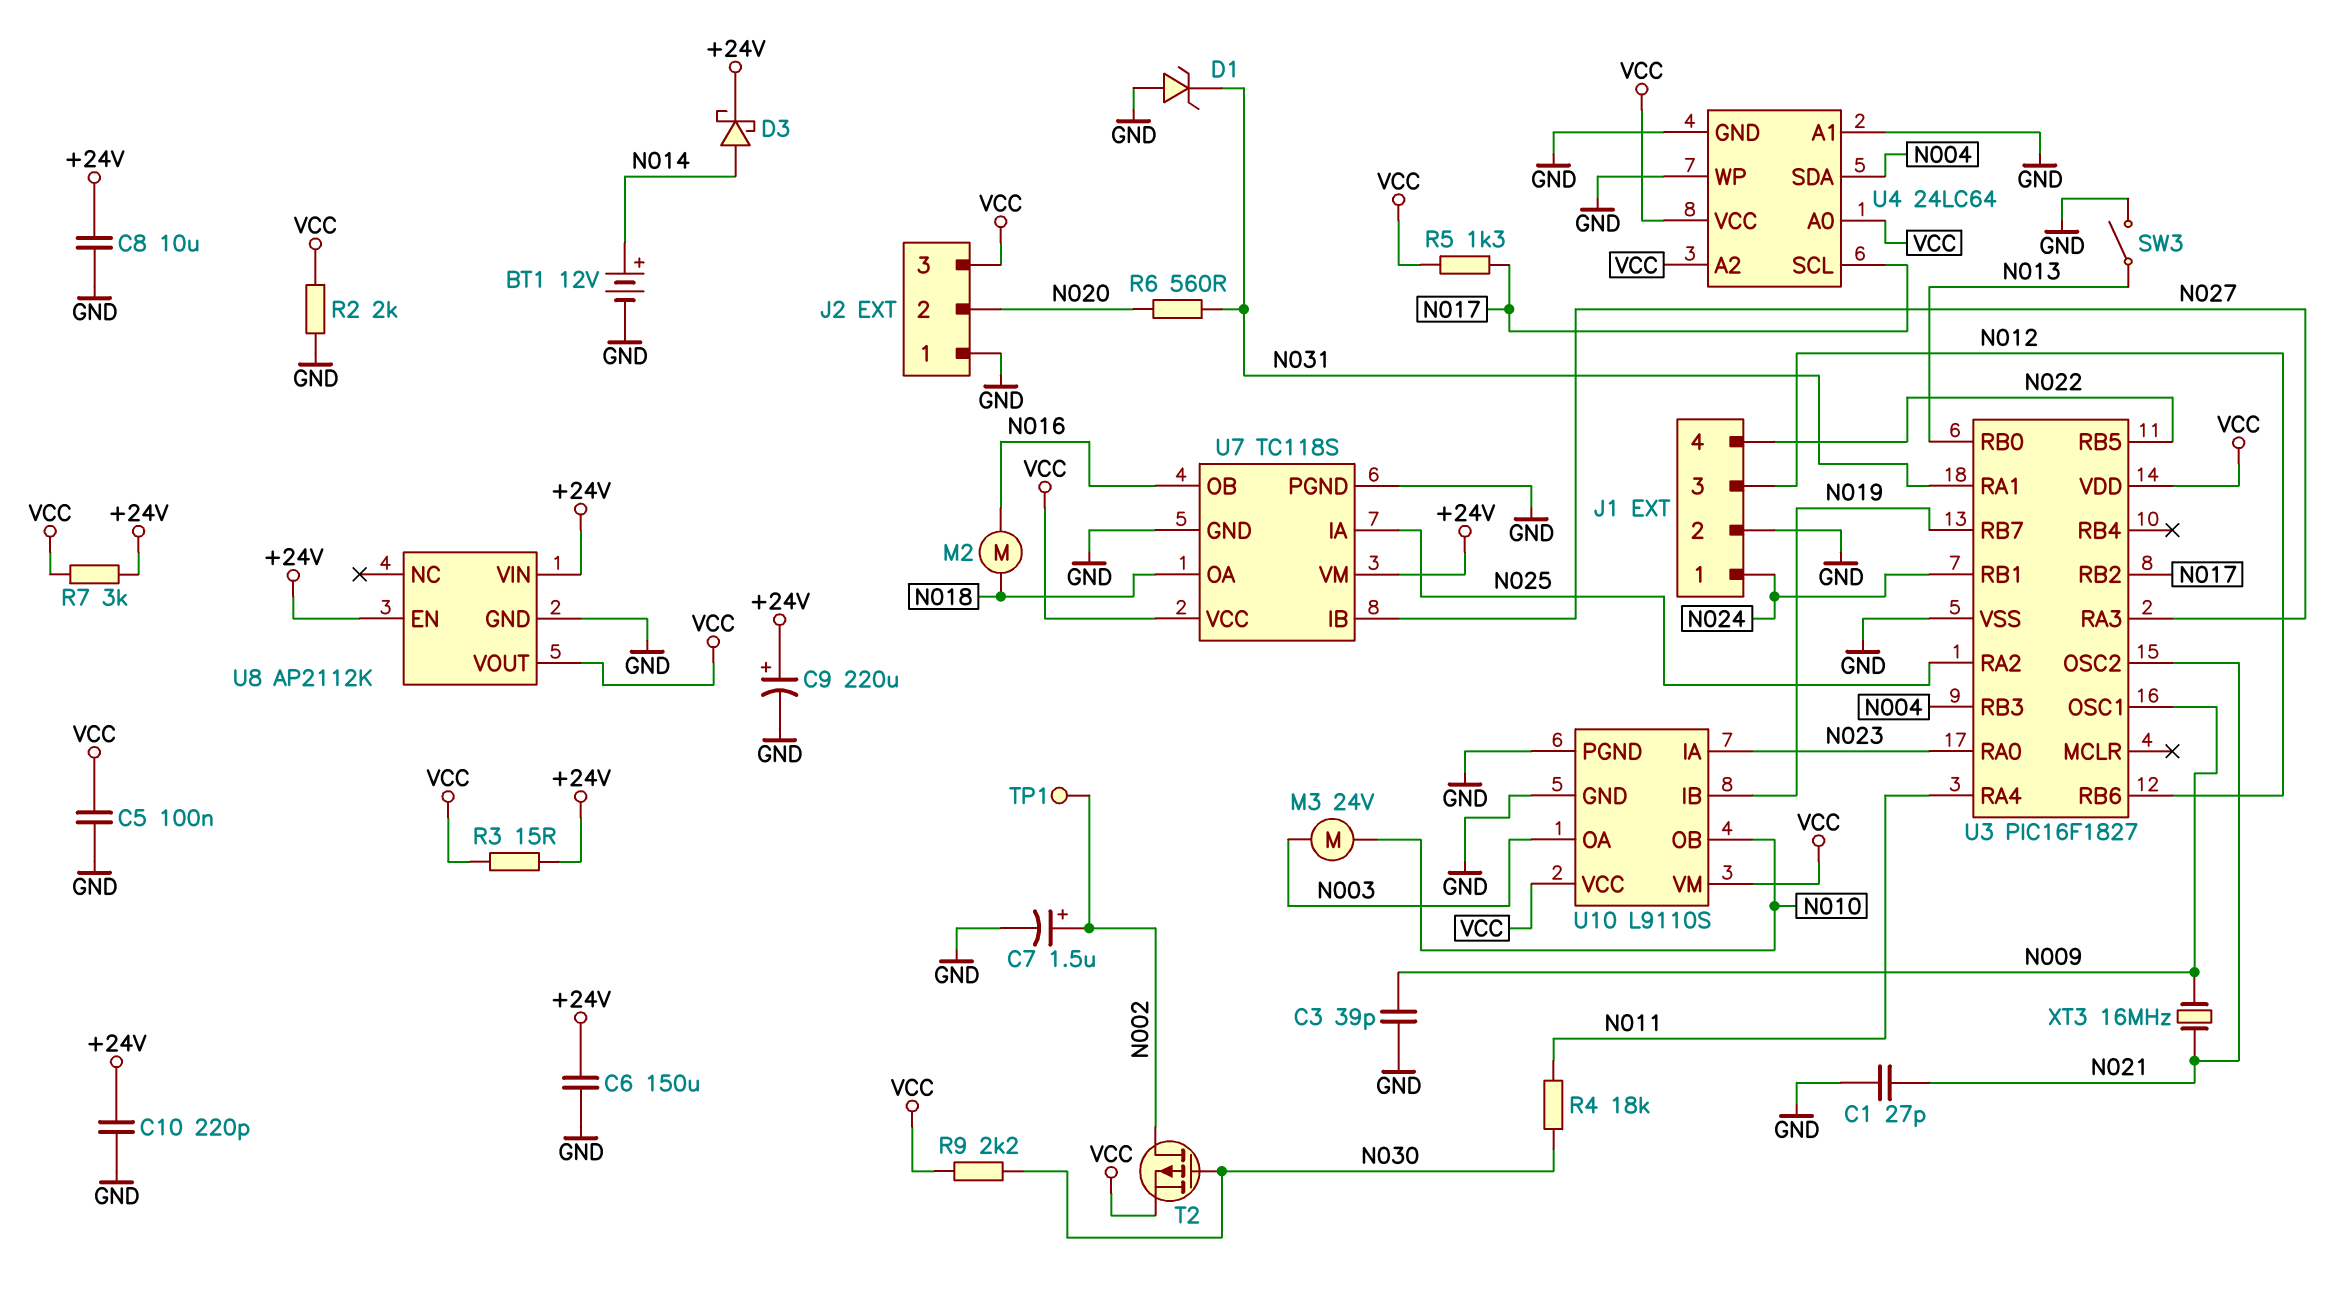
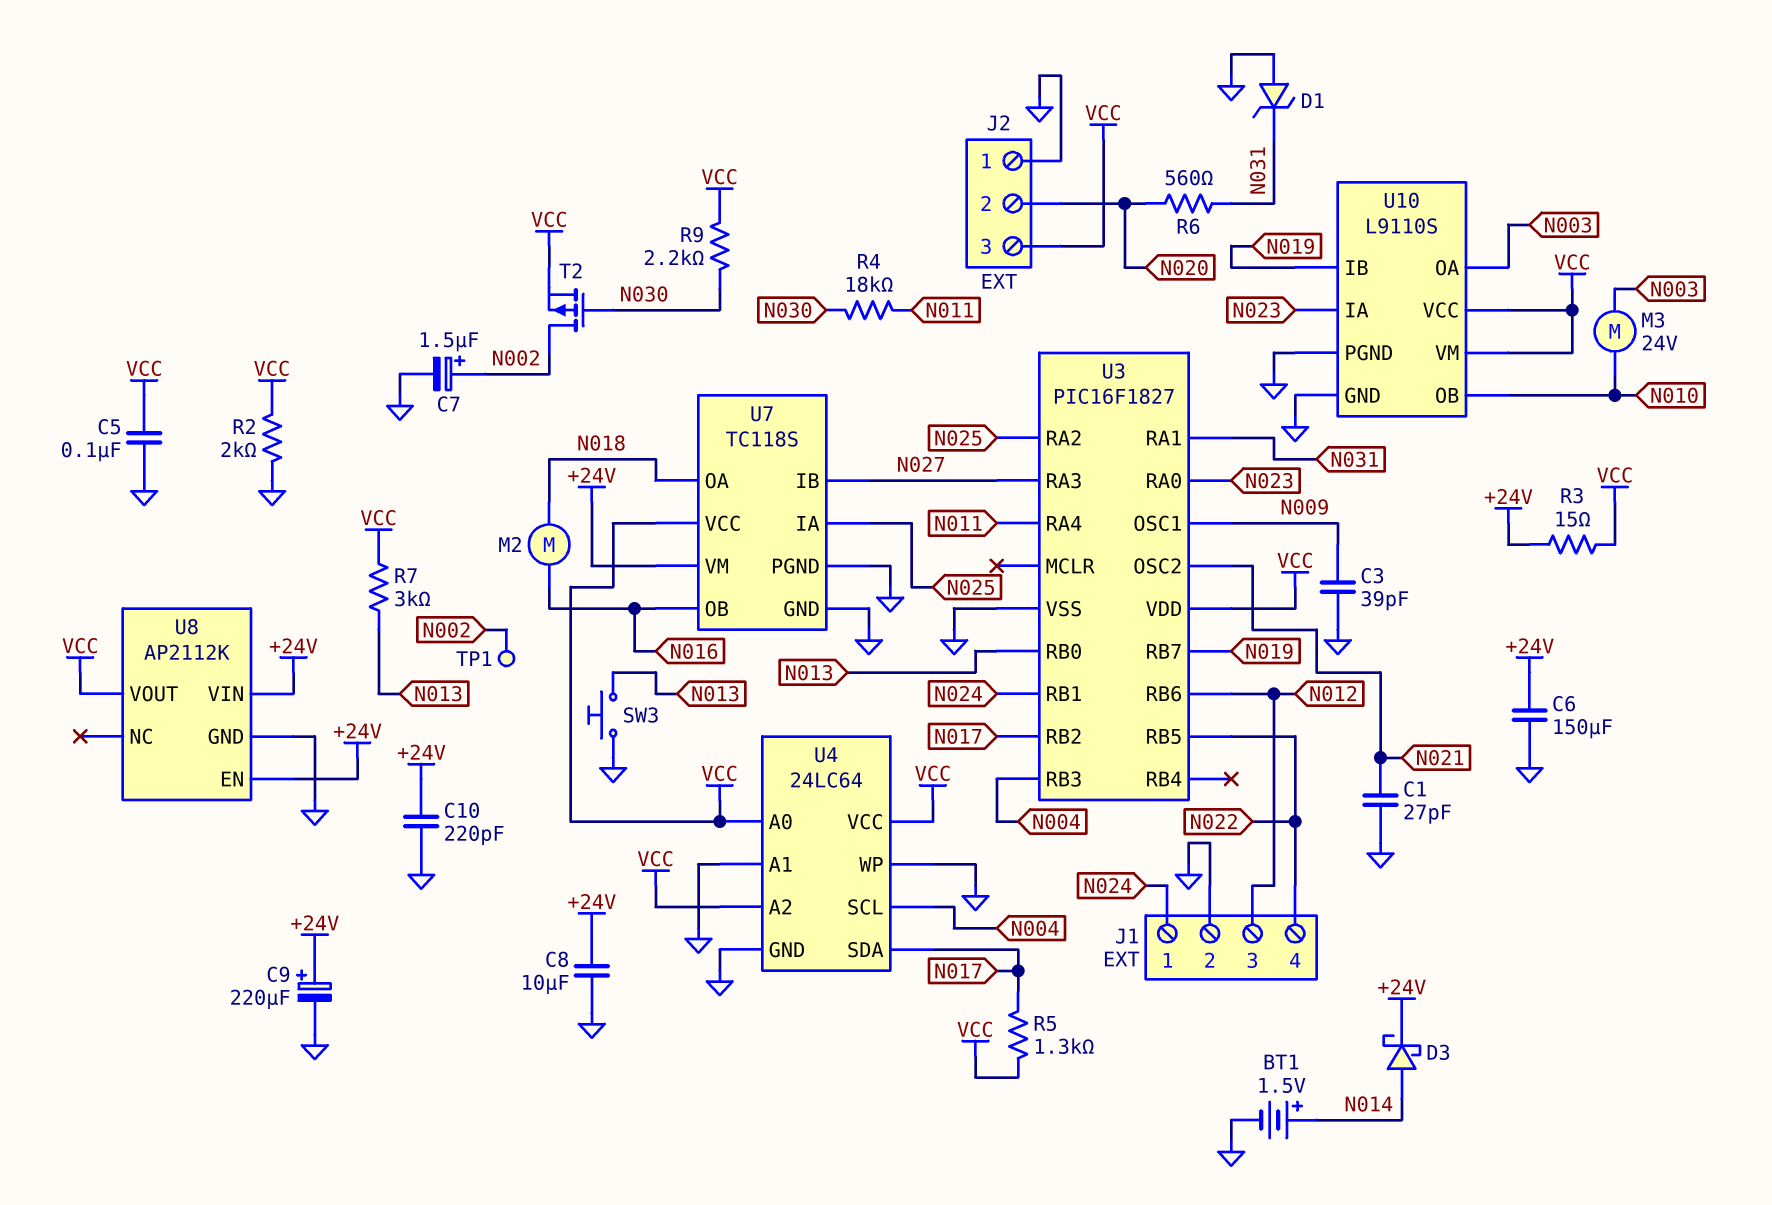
BT1: 12V (plus N014, minus GND) -> 1.5V (plus N014, minus GND)
R7: 3k (+24V, VCC) -> 3k (N013, VCC)
SW3: switch (GND, N013) -> button (GND, N013)
U4 pin SCL: N017 -> N004
U4 pin SDA: N004 -> N017
XT3: 16MHz (N009, N021) -> none

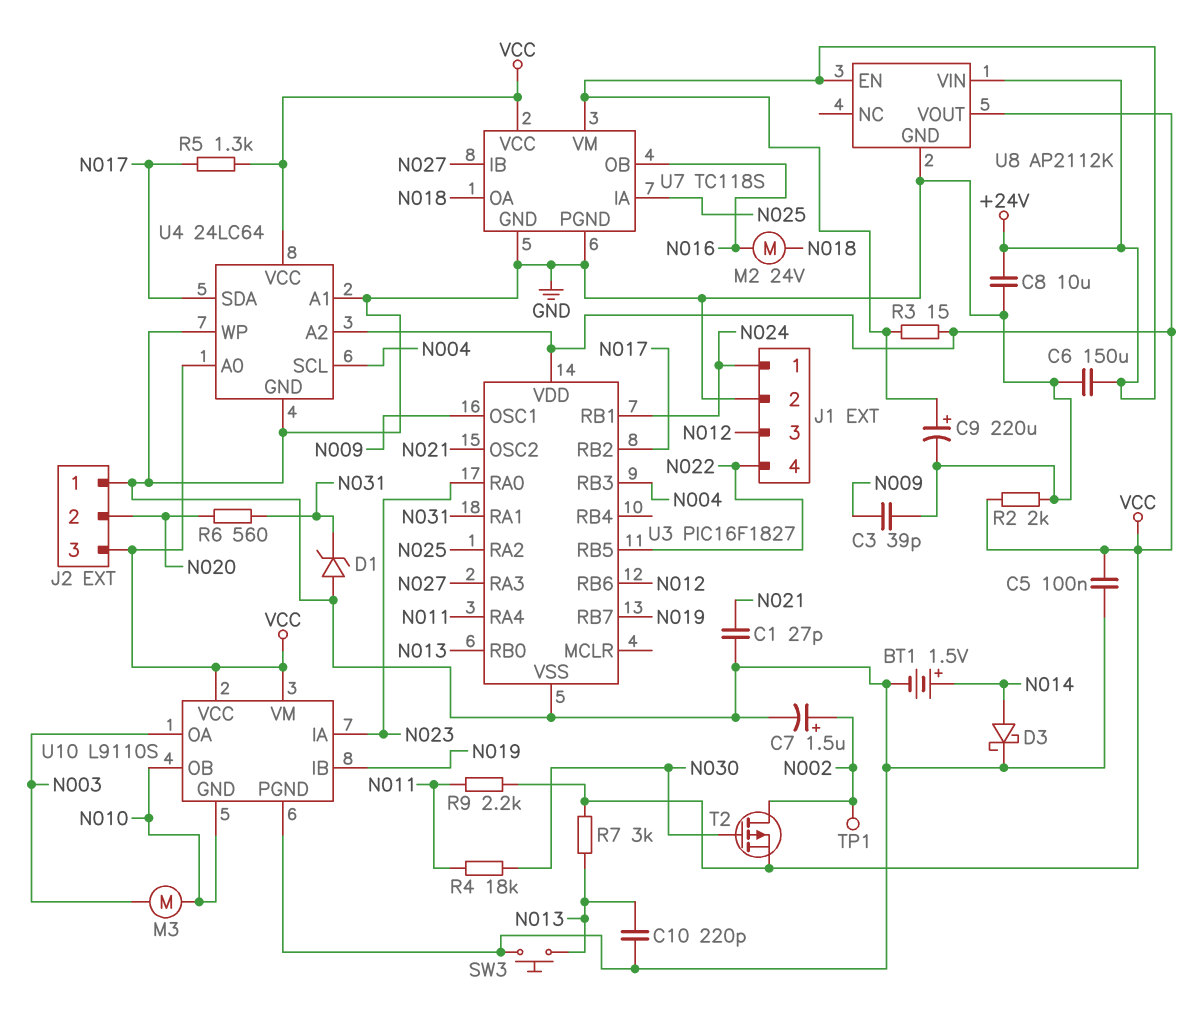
C10: 220pF (+24V, GND) -> 220pF (GND, N013)
D3: schottky (A N014, K +24V) -> schottky (A N014, K GND)
M2: motor (N016, N018) -> motor 24V (N016, N018)
M3: motor 24V (N003, N010) -> motor (N003, N010)
R9: 2.2k (N030, VCC) -> 2.2k (N011, VCC)
U10 pin GND: GND -> N010

